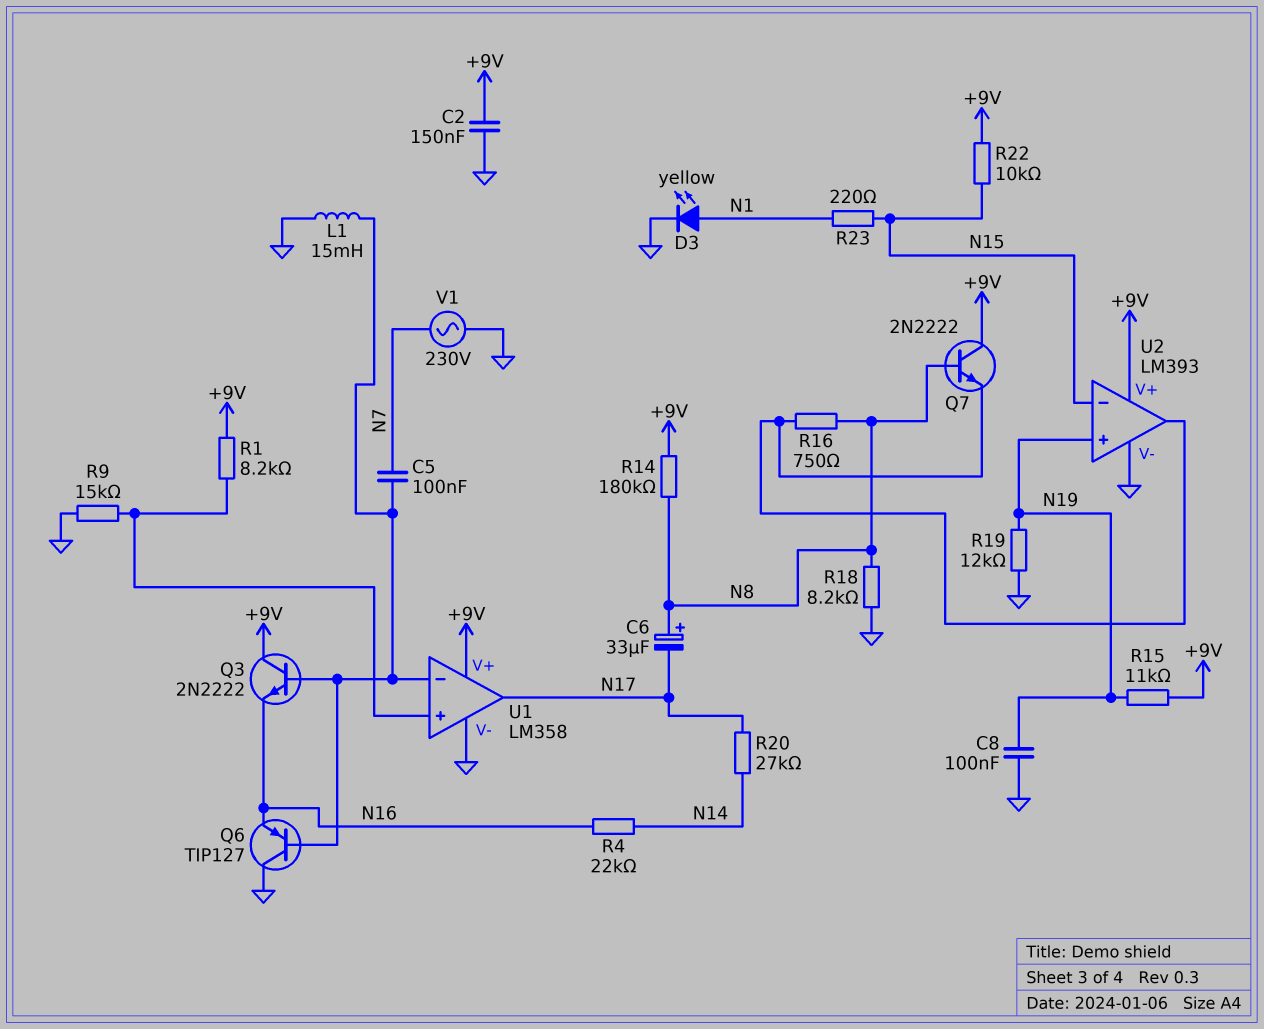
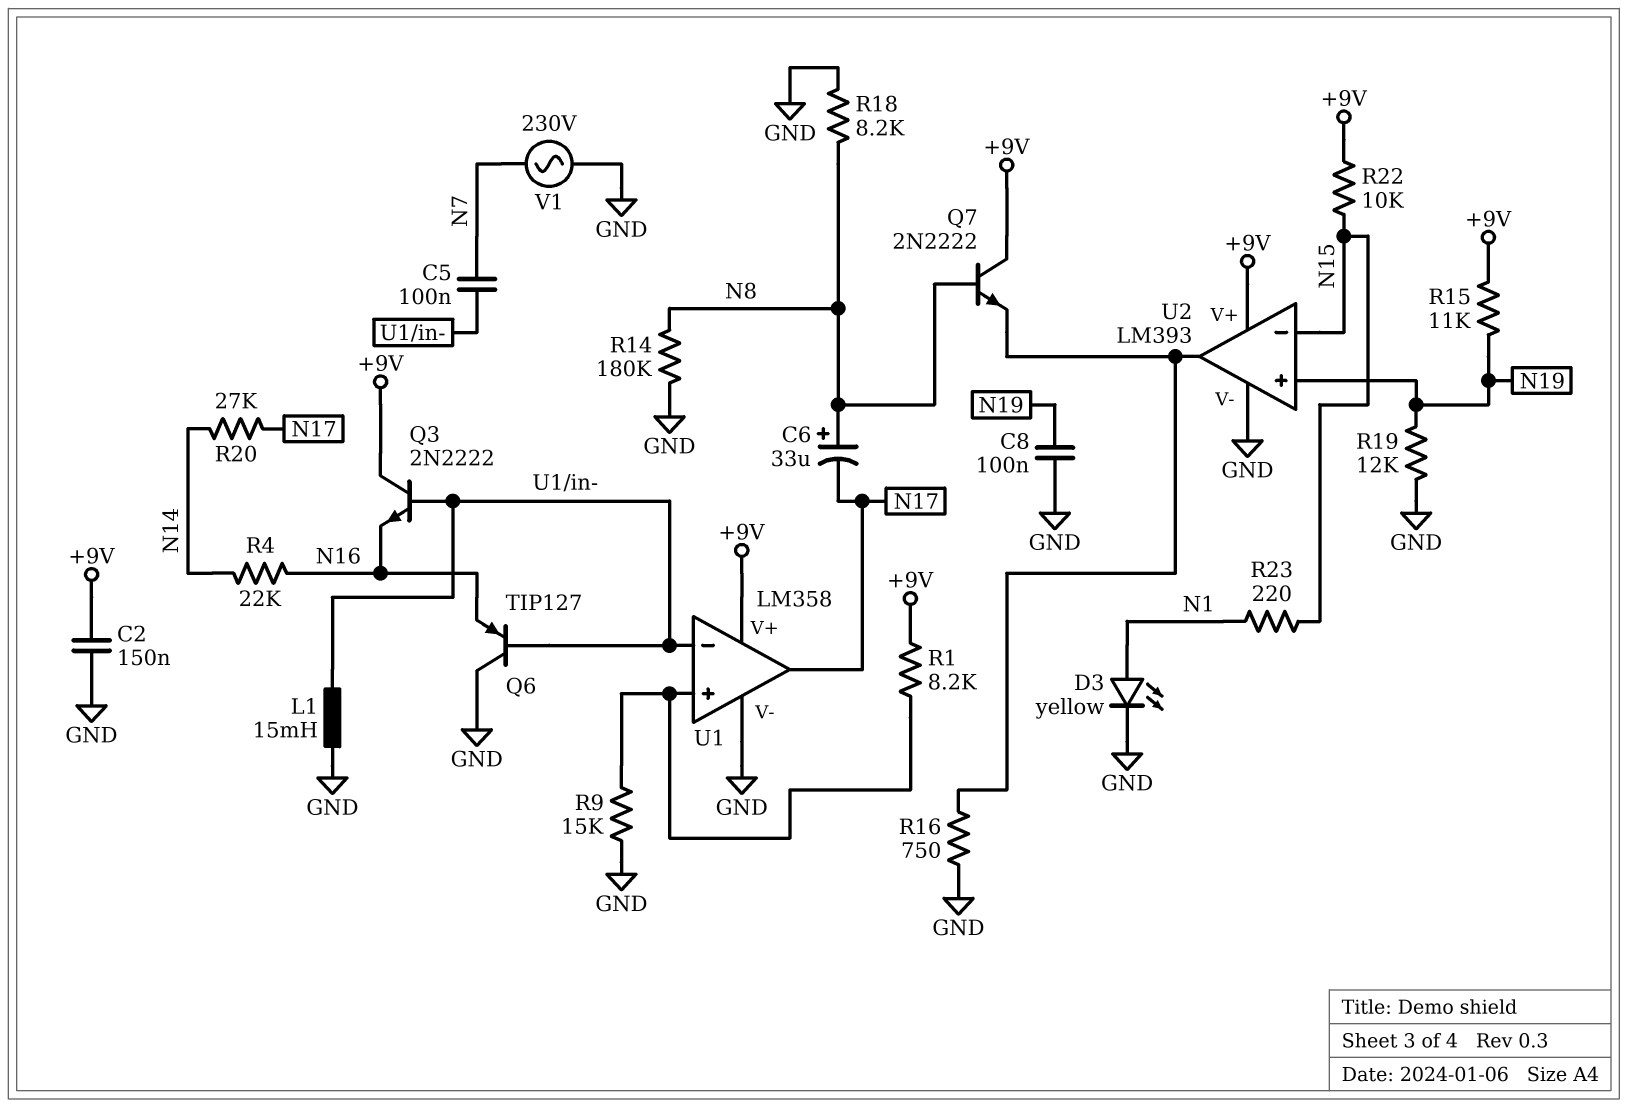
R14: 180k (+9V, N8) -> 180k (GND, N8)
R16: 750 (N8, U2/out) -> 750 (GND, U2/out)

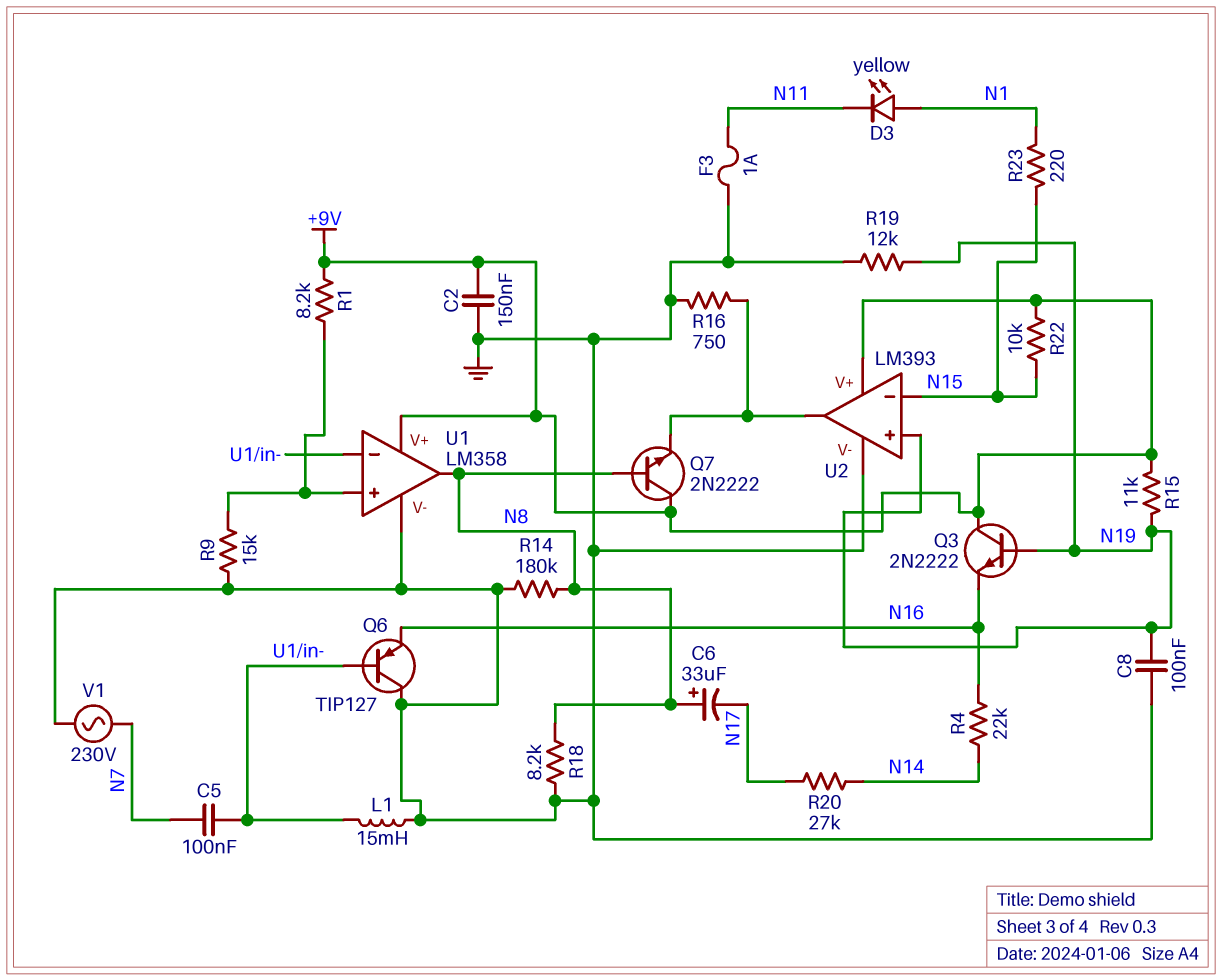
D3: LED yellow (A N1, K GND) -> LED yellow (A N1, K N11)
F3: none -> 1A (GND, N11)
Q3: NPN 2N2222 (B U1/in-, C +9V, E N16) -> NPN 2N2222 (B N19, C +9V, E N16)
U1 pin out: N17 -> N8

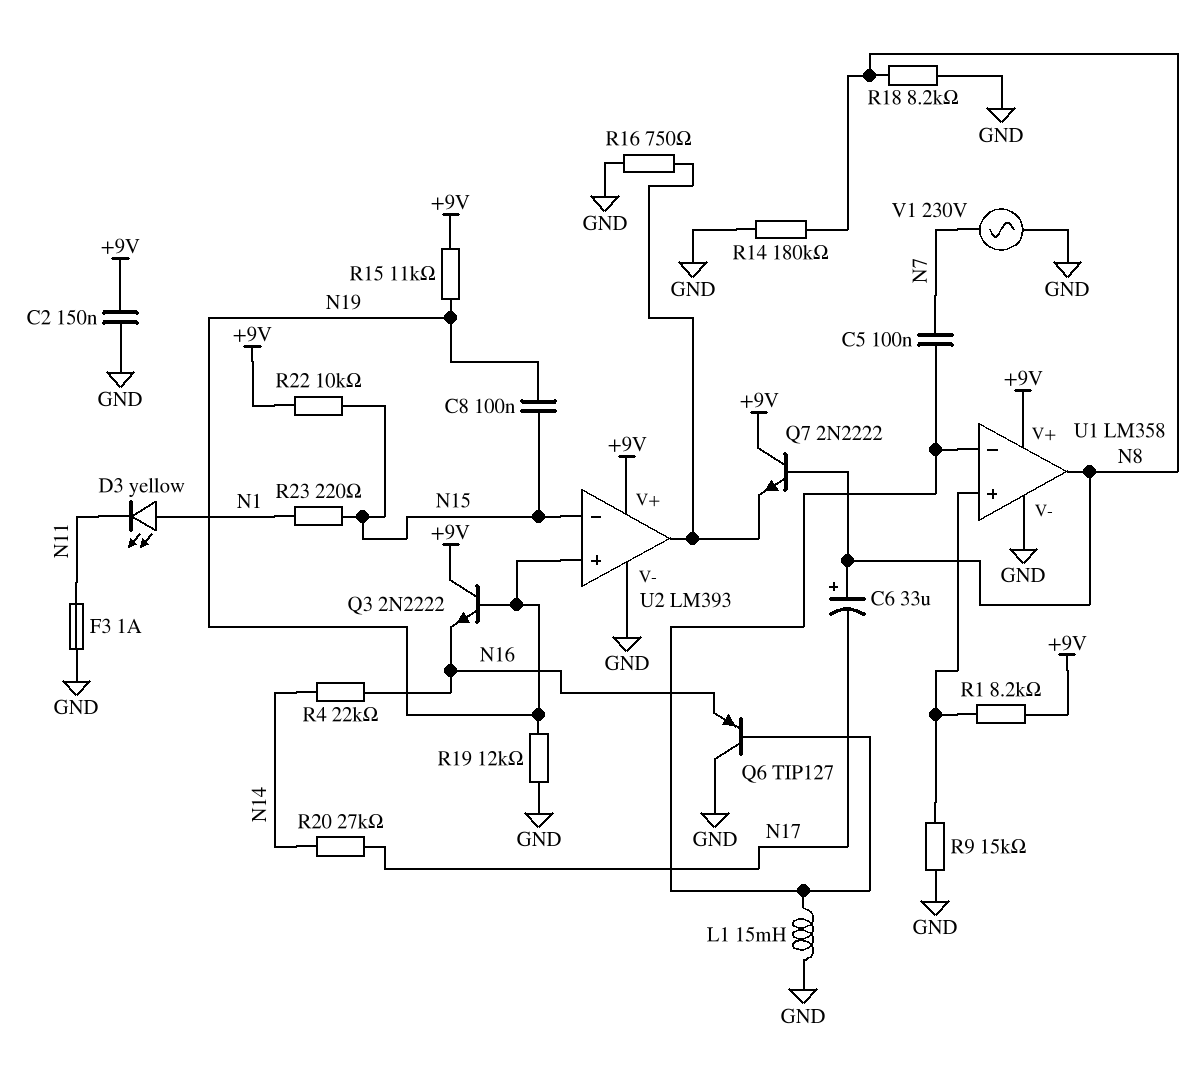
C8: 100nF (GND, N19) -> 100nF (N15, N19)

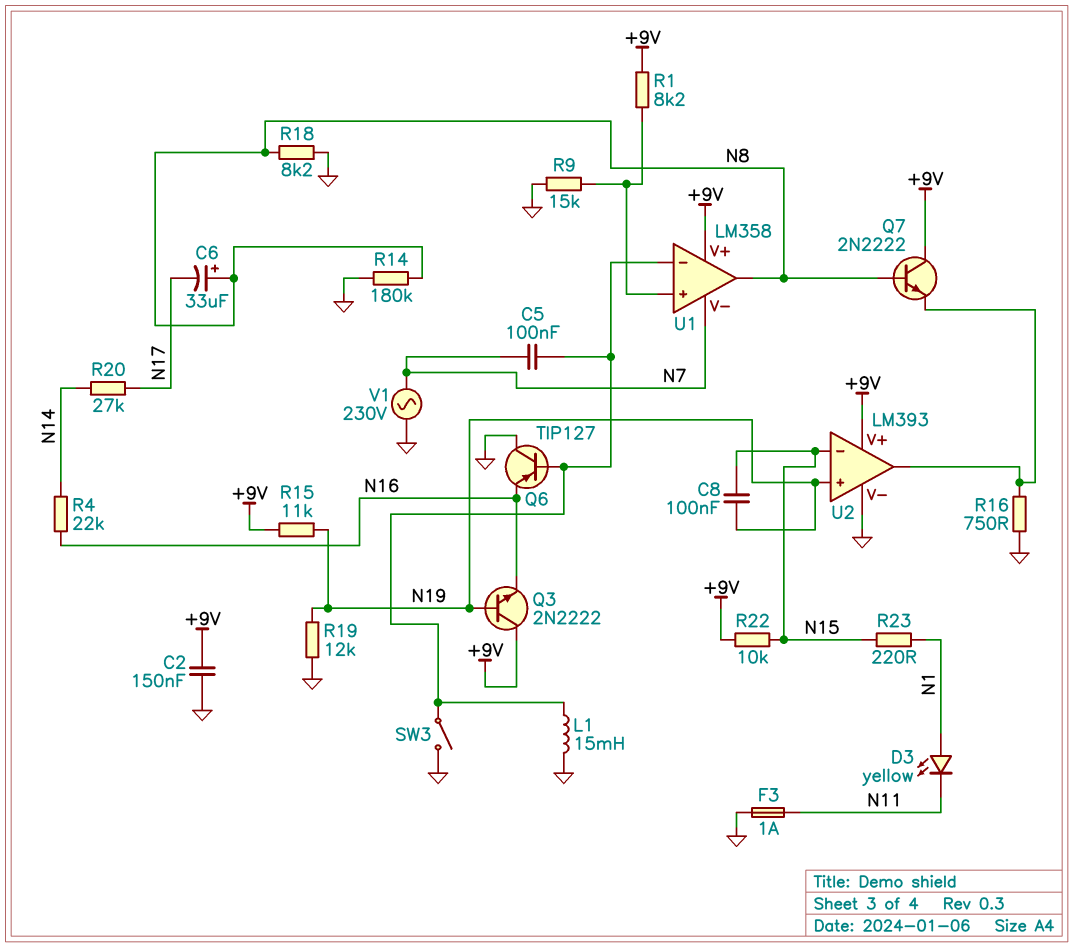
SW3: none -> switch (GND, U1/in-)
U1 pin V-: GND -> N7

